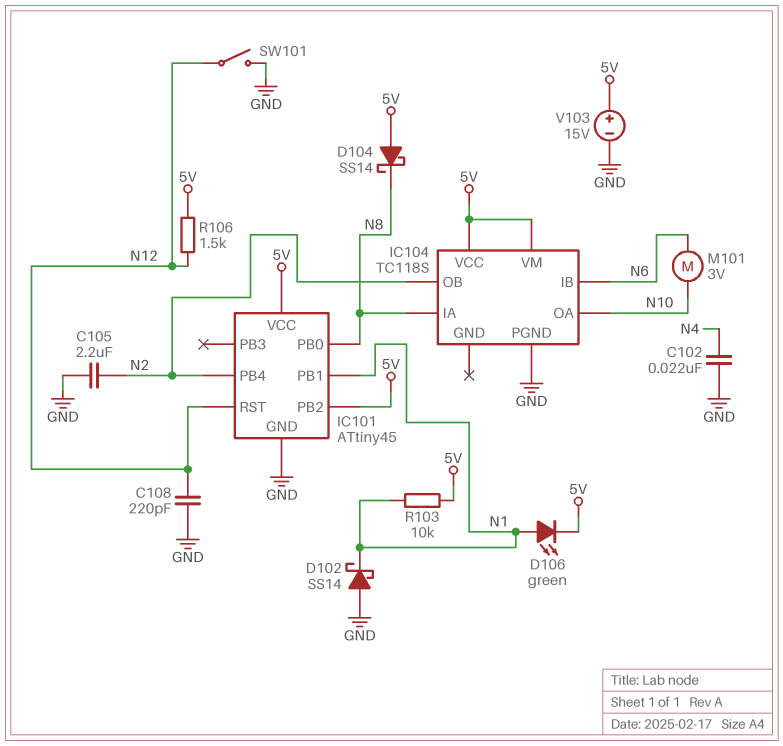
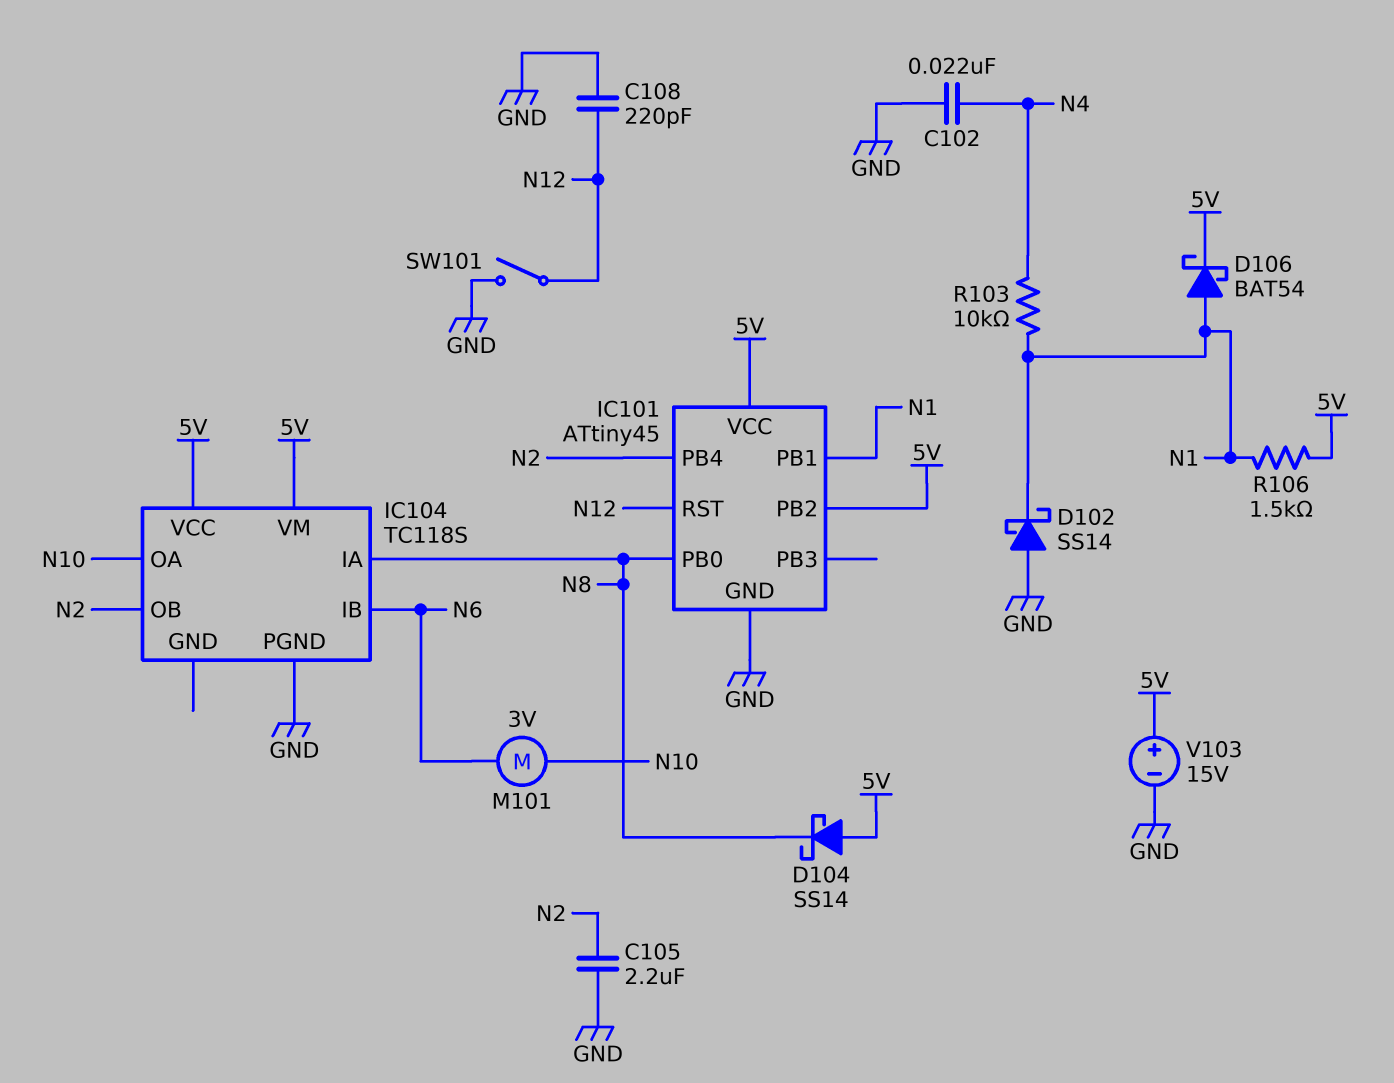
D106: LED green (A N1, K 5V) -> schottky BAT54 (A N1, K 5V)
R103: 10k (5V, N1) -> 10k (N1, N4)
R106: 1.5k (5V, N12) -> 1.5k (5V, N1)

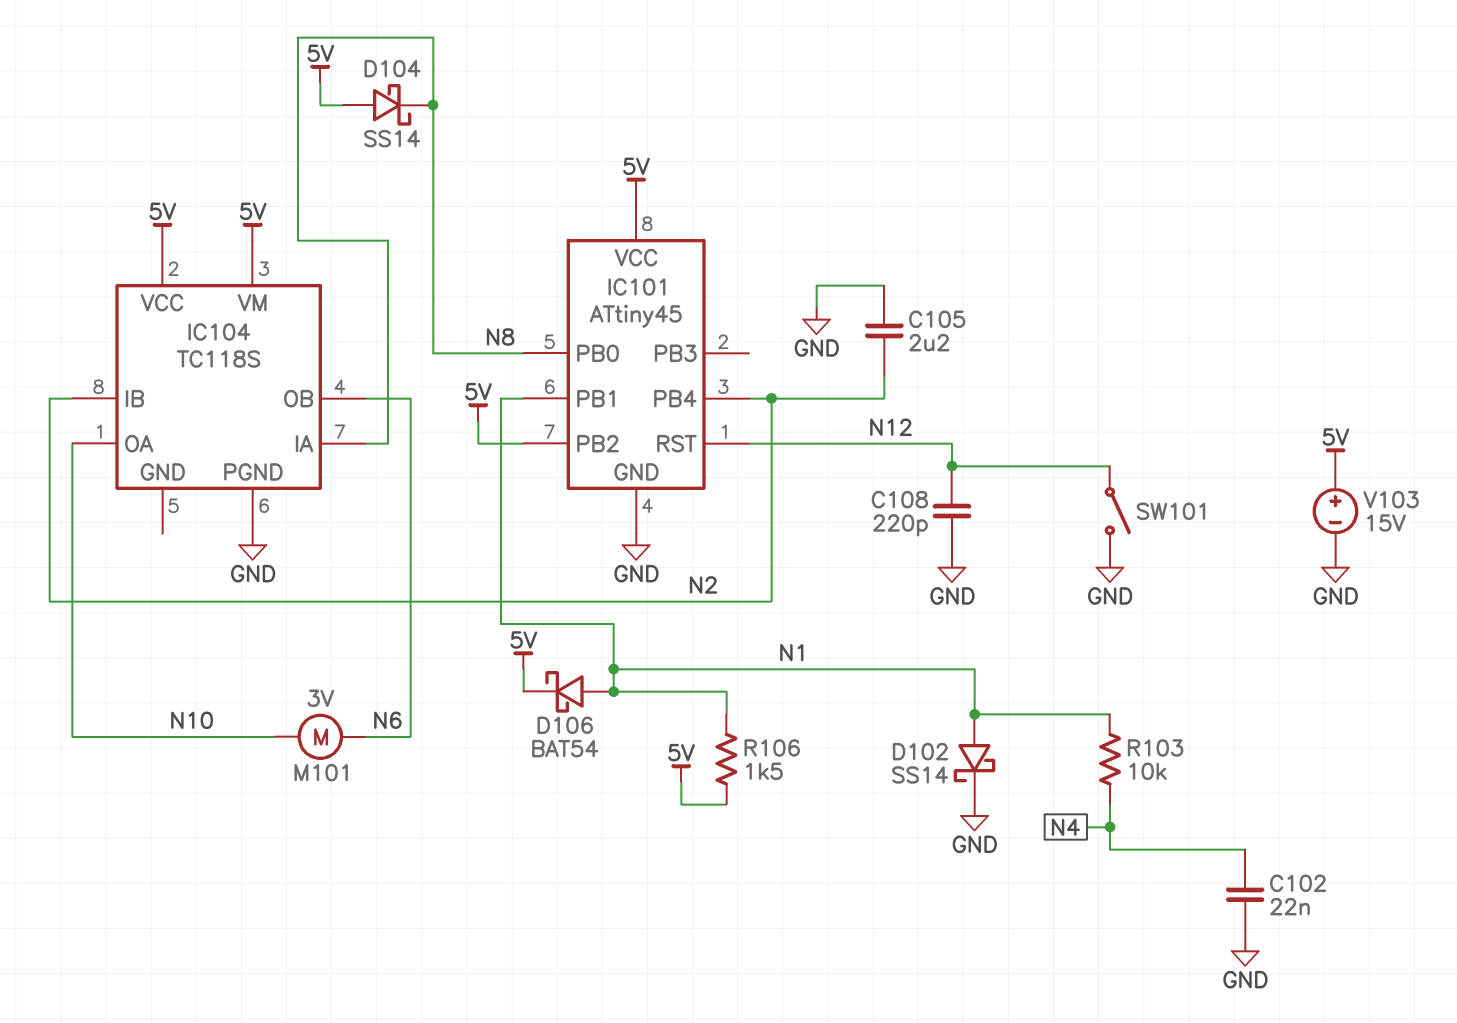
D102: schottky SS14 (A GND, K N1) -> schottky SS14 (A N1, K GND)
IC104 pin IB: N6 -> N2
IC104 pin OB: N2 -> N6

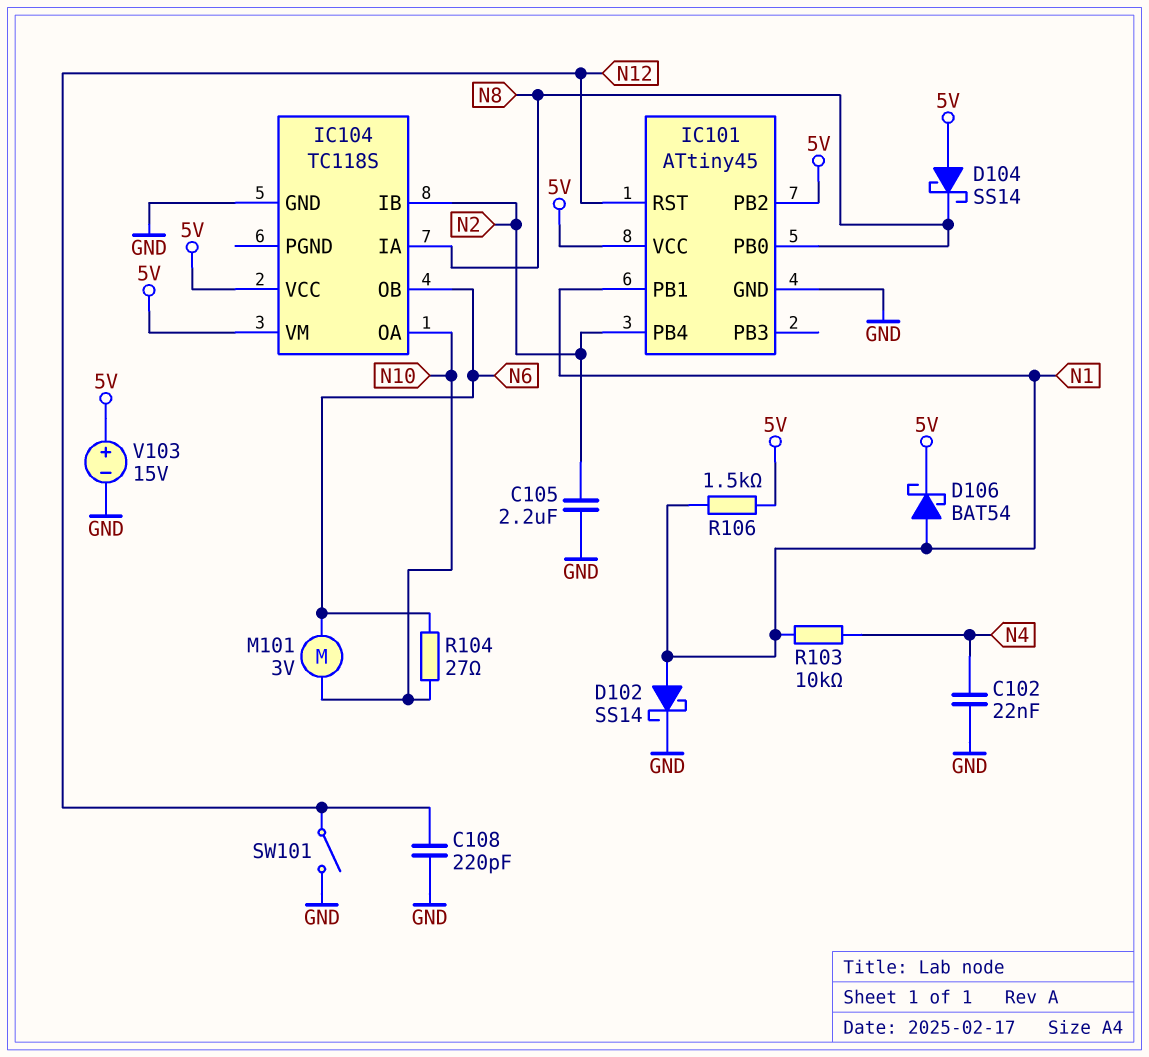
IC104 pin GND: none -> GND
IC104 pin PGND: GND -> none
R104: none -> 27 (N6, N10)

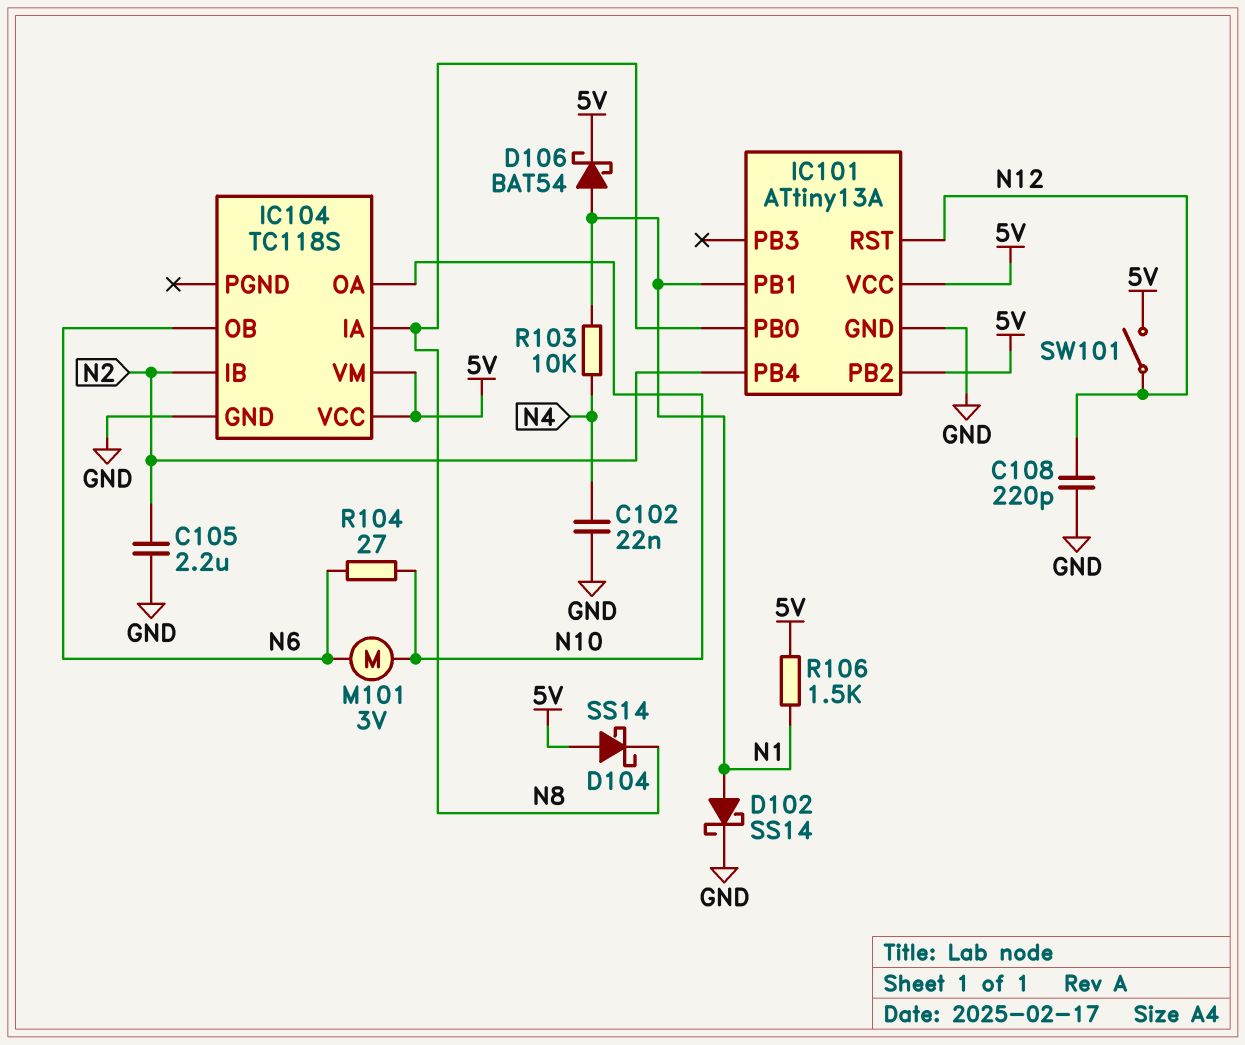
IC101: ATtiny45 -> ATtiny13A
SW101: switch (GND, N12) -> switch (5V, N12)
V103: 15V (plus 5V, minus GND) -> none

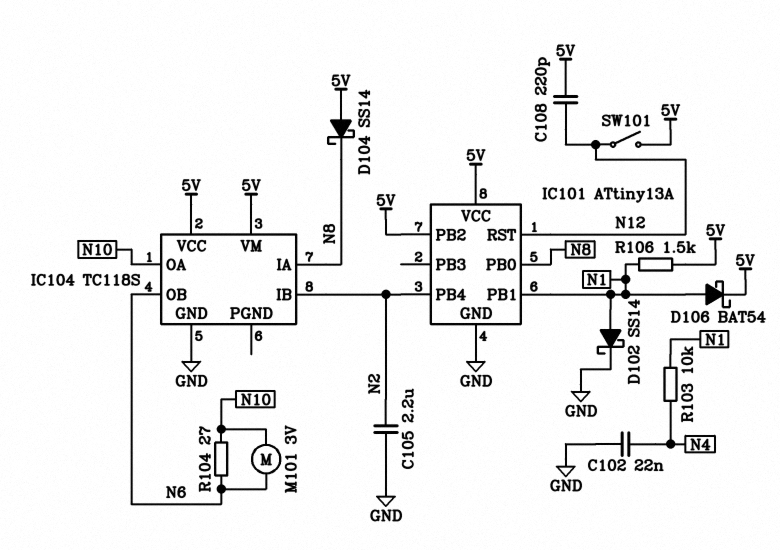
C108: 220pF (GND, N12) -> 220pF (5V, N12)

